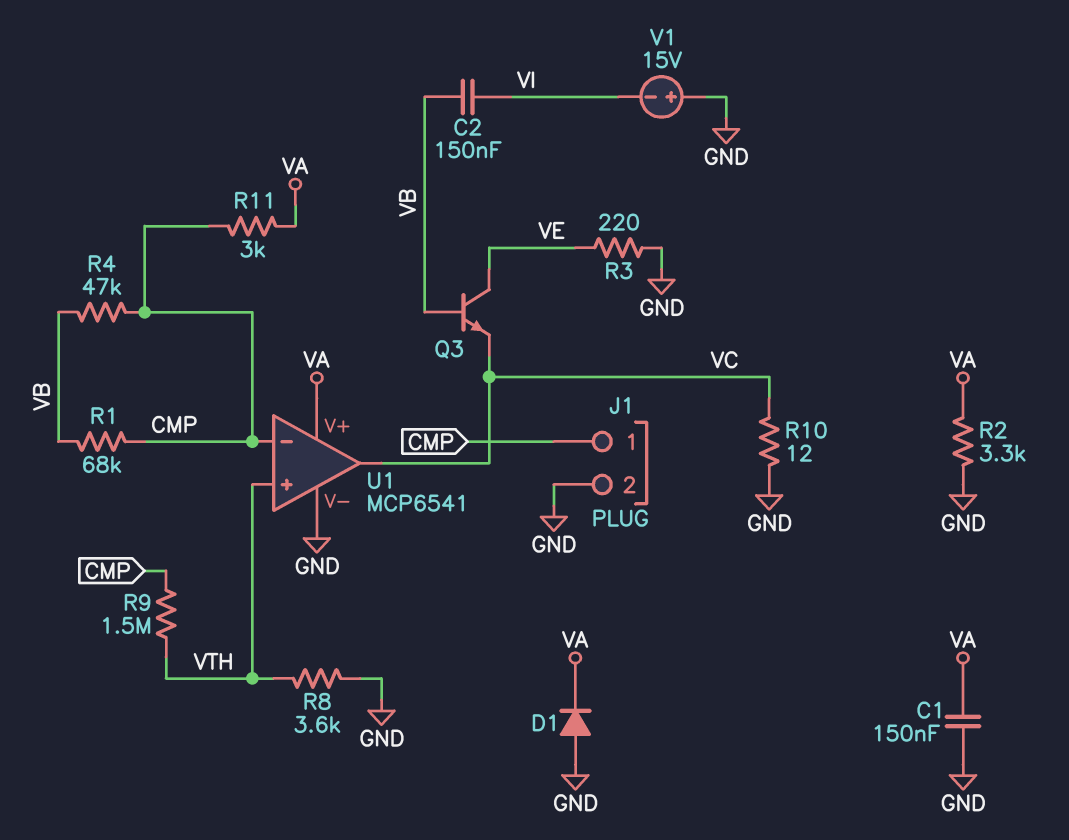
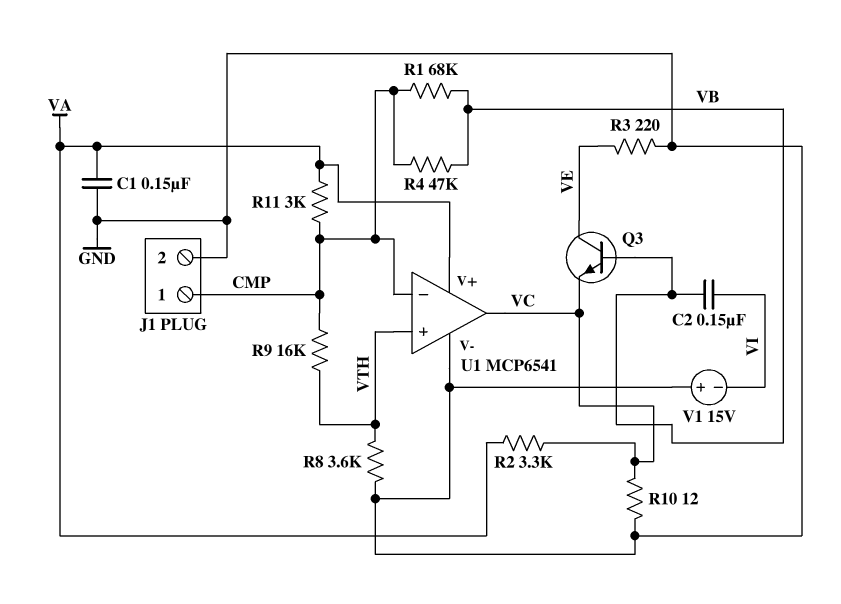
D1: diode (A GND, K VA) -> none
R2: 3.3k (GND, VA) -> 3.3k (VA, VC)
R9: 1.5M (CMP, VTH) -> 16k (CMP, VTH)

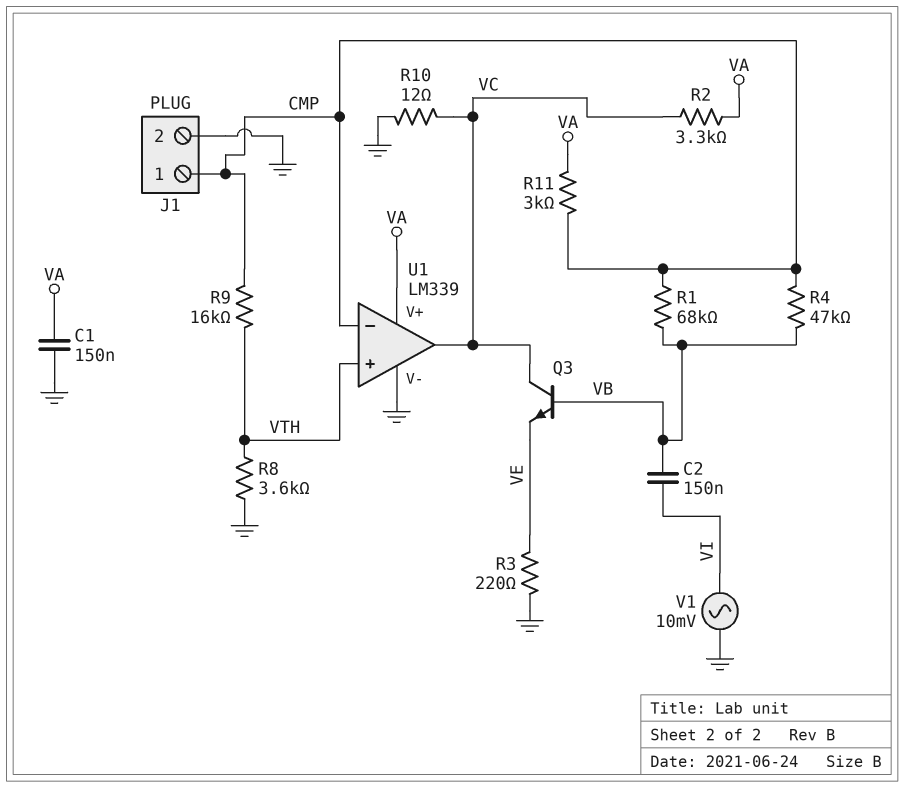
Q3: NPN (B VB, C VE, E VC) -> NPN (B VB, C VC, E VE)
U1: MCP6541 -> LM339
V1: 15V (plus GND, minus VI) -> AC 10mV (GND, VI)

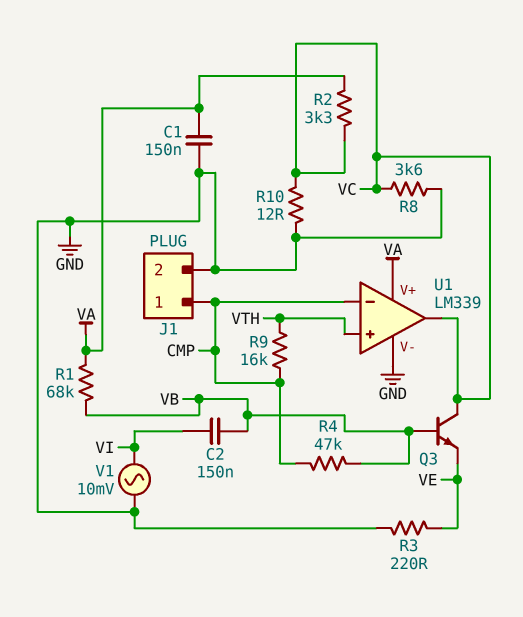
R1: 68k (CMP, VB) -> 68k (VA, VB)
R8: 3.6k (GND, VTH) -> 3.6k (GND, VC)
R11: 3k (CMP, VA) -> none

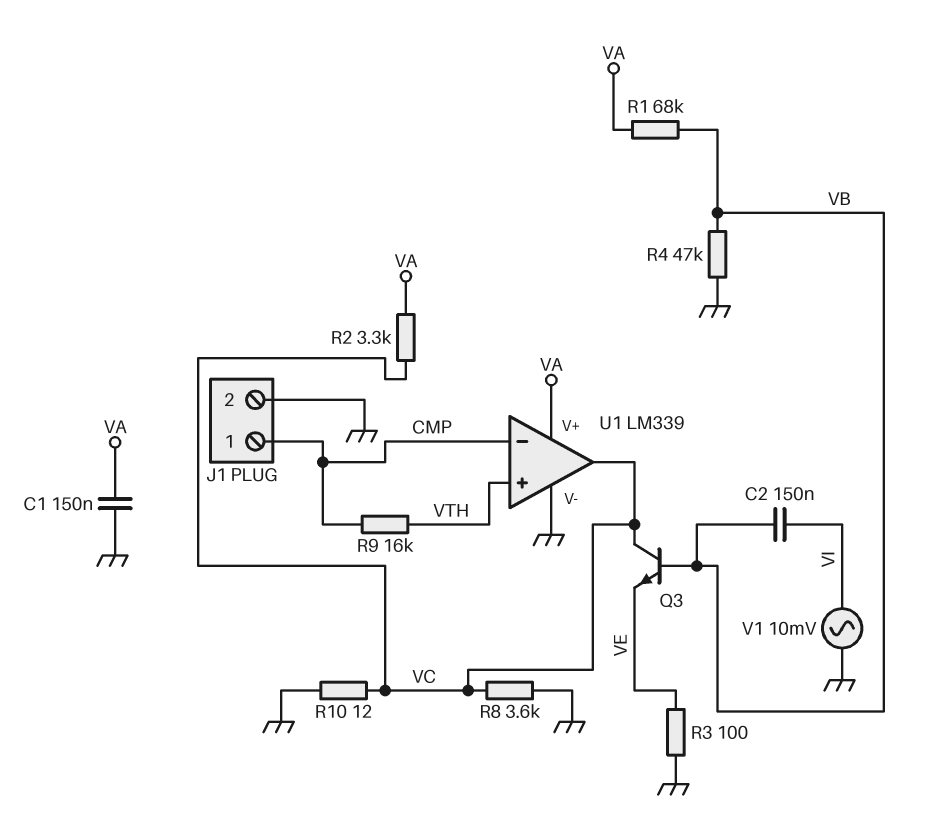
R3: 220 (GND, VE) -> 100 (GND, VE)
R4: 47k (CMP, VB) -> 47k (GND, VB)

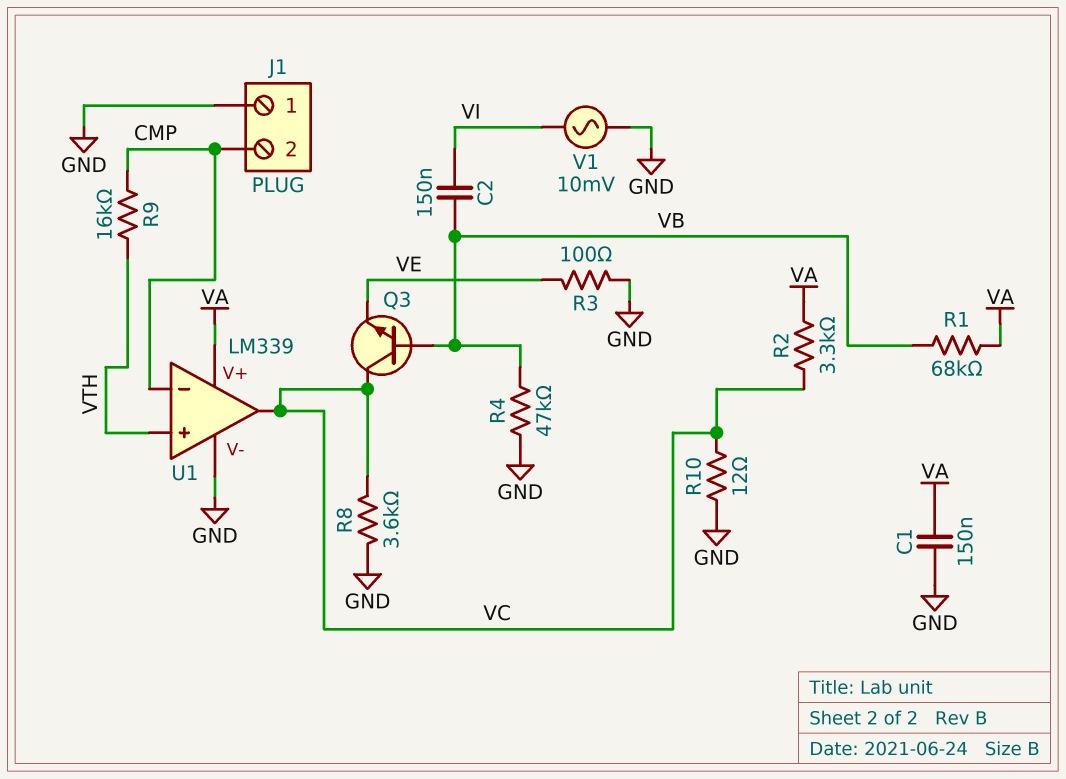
J1 pin 1: CMP -> GND
J1 pin 2: GND -> CMP

